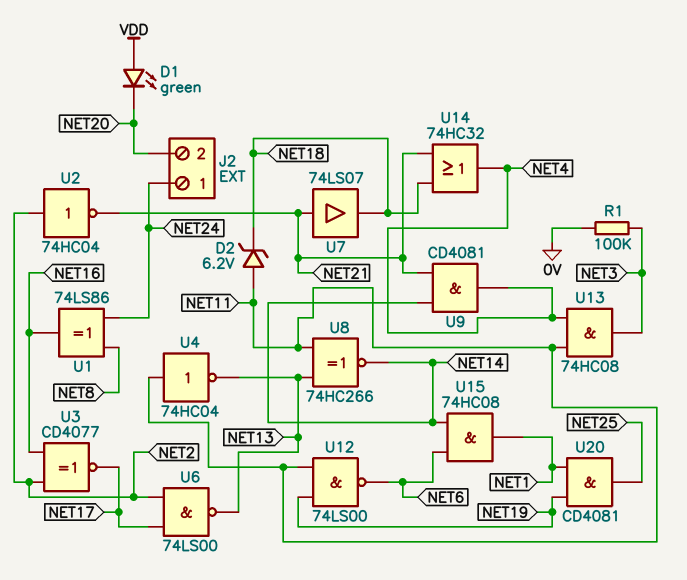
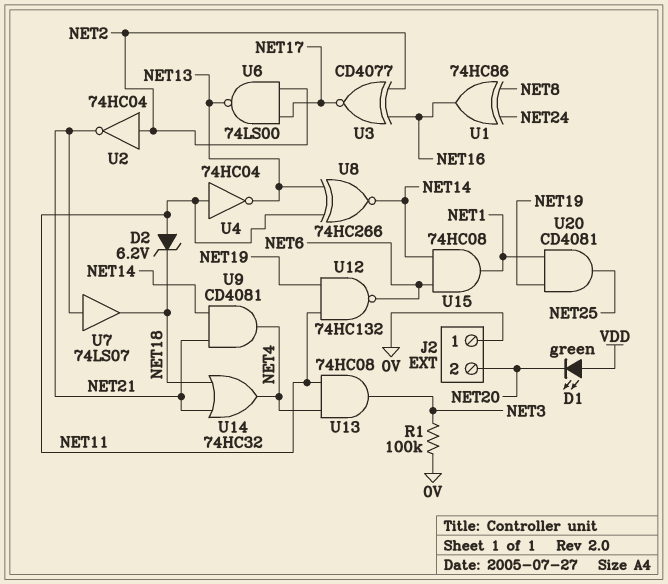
J2 pin 1: NET24 -> 0V
U1: XOR 74LS86 (in NET8, in NET24, out NET16) -> XOR 74HC86 (in NET8, in NET24, out NET16)
U12: NAND 74LS00 (in NET11, in NET19, out NET6) -> NAND 74HC132 (in NET11, in NET19, out NET6)

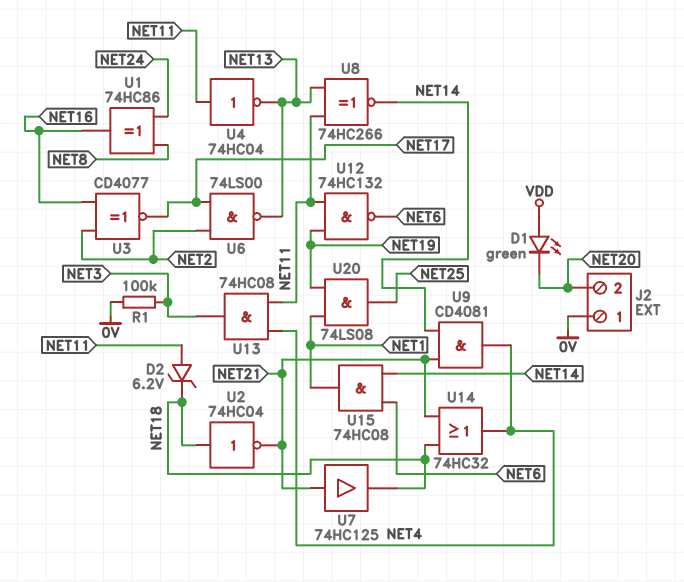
U2: NOT 74HC04 (in NET2, out NET21) -> NOT 74HC04 (in NET18, out NET21)
U7: buffer 74LS07 (in NET21, out NET18) -> buffer 74HC125 (in NET21, out NET18)
U20: AND CD4081 (in NET1, in NET19, out NET25) -> AND 74LS08 (in NET1, in NET19, out NET25)

